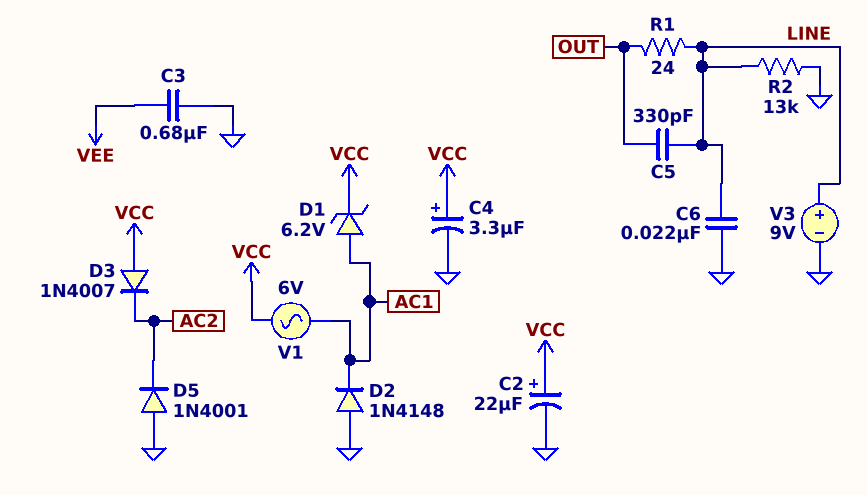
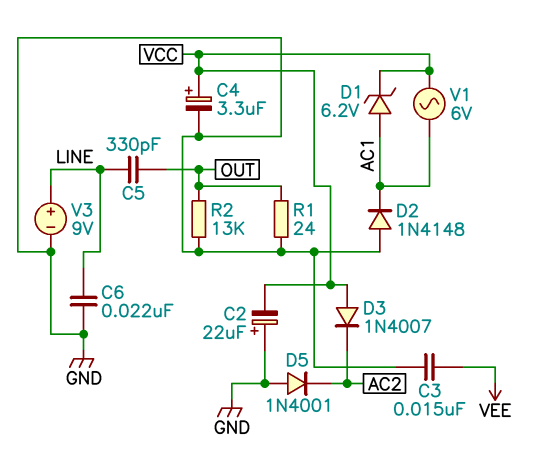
C2: 22uF (plus VCC, minus GND) -> 22uF (plus GND, minus VCC)
C3: 680nF (GND, VEE) -> 15nF (GND, VEE)
R1: 24 (LINE, OUT) -> 24 (GND, OUT)
R2: 13k (GND, LINE) -> 13k (GND, OUT)

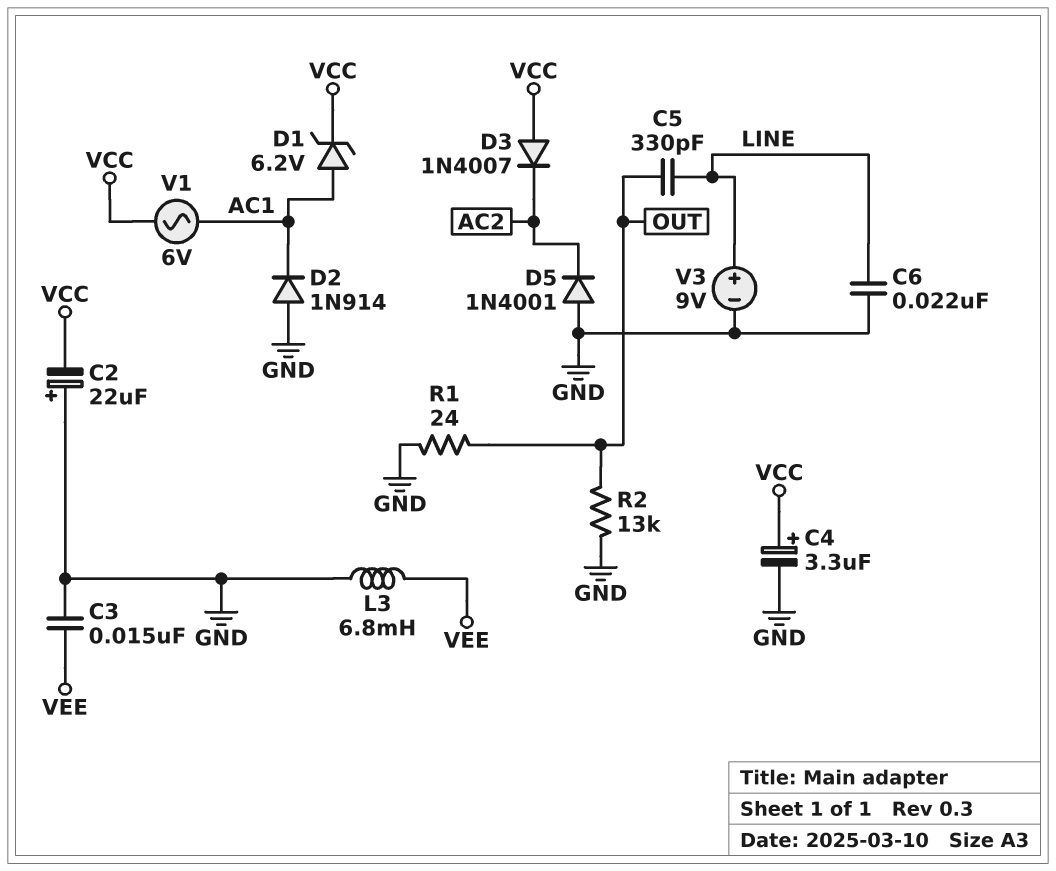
D2: diode 1N4148 (A GND, K AC1) -> diode 1N914 (A GND, K AC1)
L3: none -> 6.8mH (GND, VEE)

